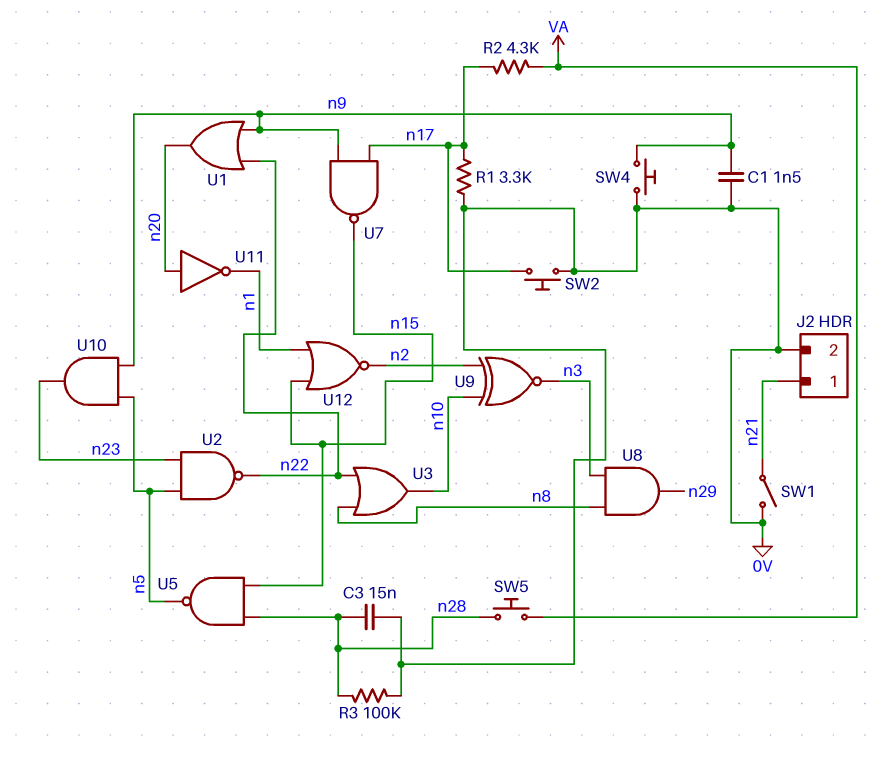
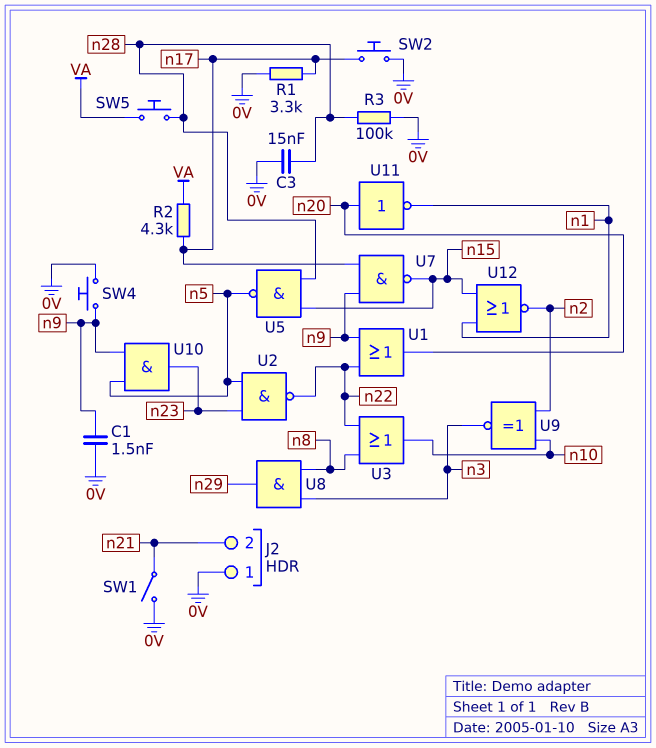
J2 pin 1: n21 -> 0V
J2 pin 2: 0V -> n21

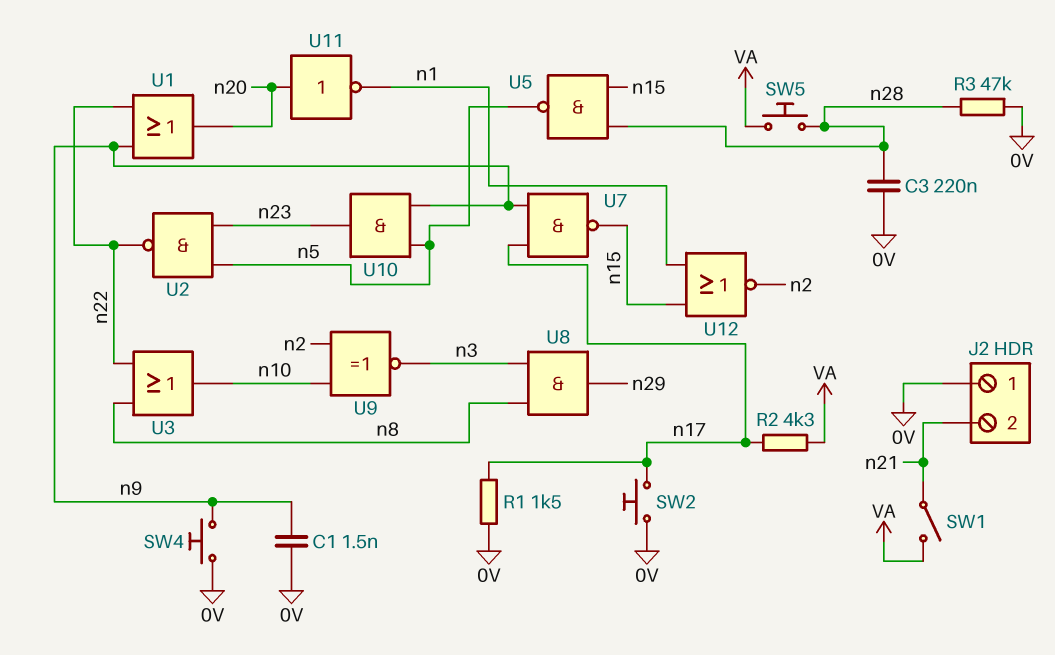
C3: 15nF (0V, n28) -> 220nF (0V, n28)
R1: 3.3k (0V, n17) -> 1.5k (0V, n17)
R3: 100k (0V, n28) -> 47k (0V, n28)
SW1: switch (0V, n21) -> switch (VA, n21)

